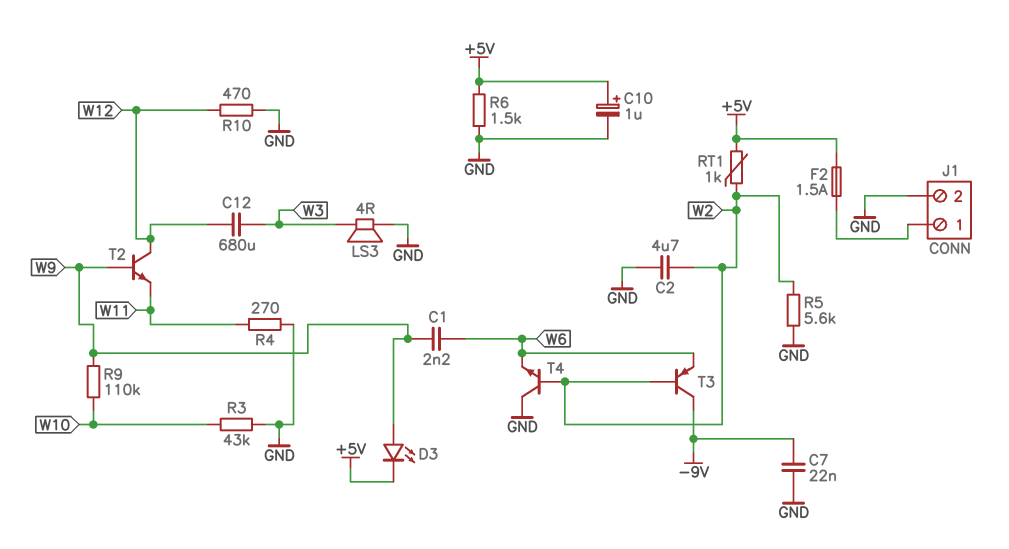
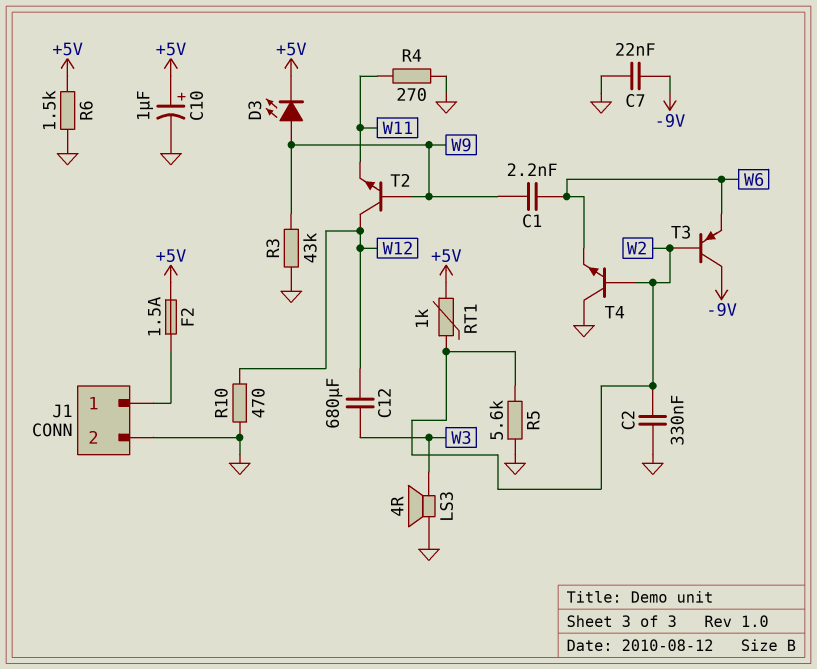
C2: 4.7uF (GND, W2) -> 330nF (GND, W2)
R3: 43k (GND, W10) -> 43k (GND, W9)
R9: 110k (W9, W10) -> none

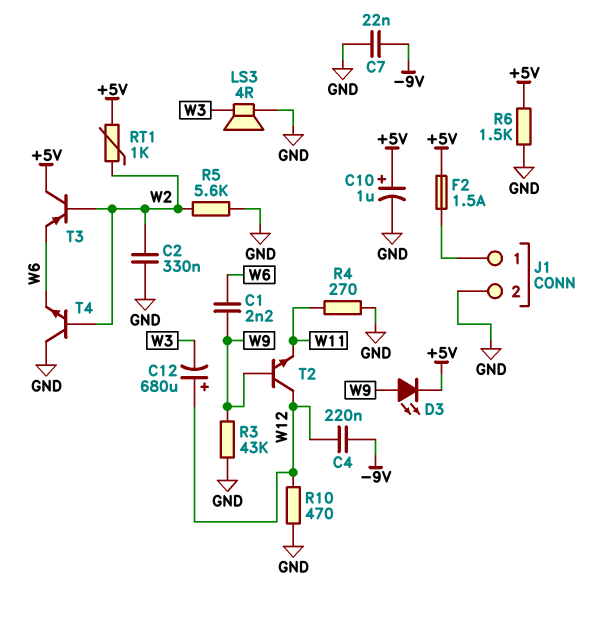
C4: none -> 220nF (-9V, W12)
C12: 680uF (W3, W12) -> 680uF (plus W12, minus W3)
T3: PNP (B W2, C -9V, E W6) -> PNP (B W2, C +5V, E W6)

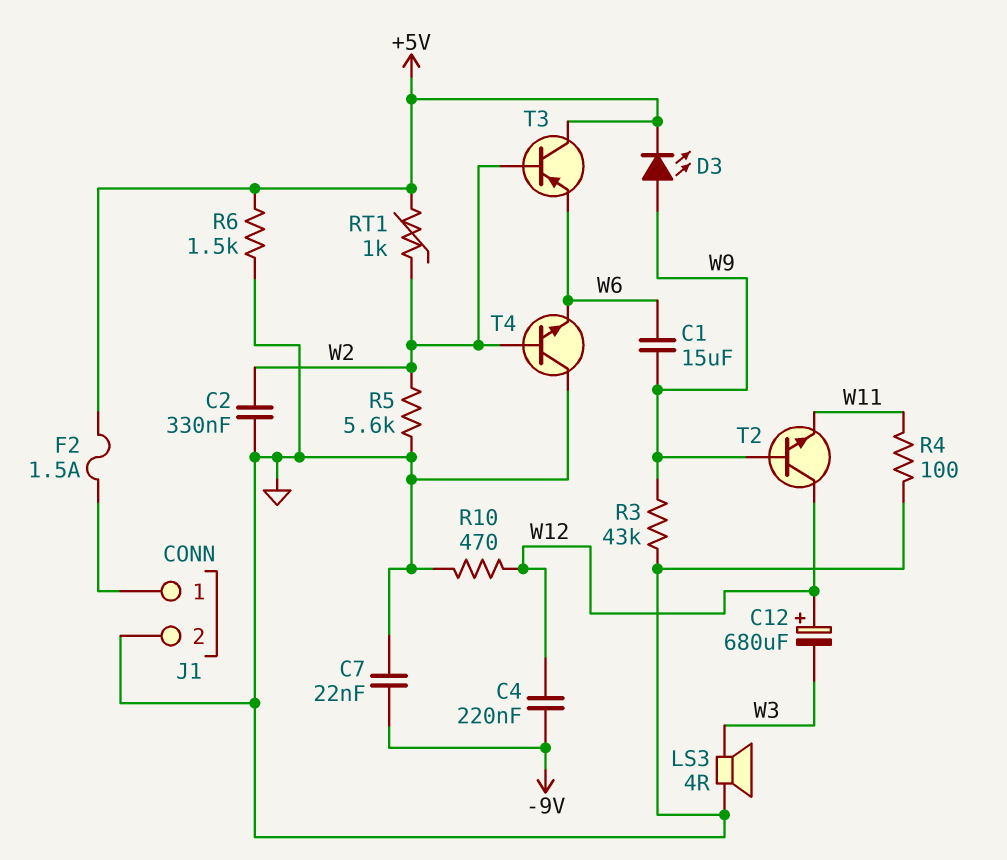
C1: 2.2nF (W6, W9) -> 15uF (W6, W9)
C10: 1uF (plus +5V, minus GND) -> none
R4: 270 (GND, W11) -> 100 (GND, W11)

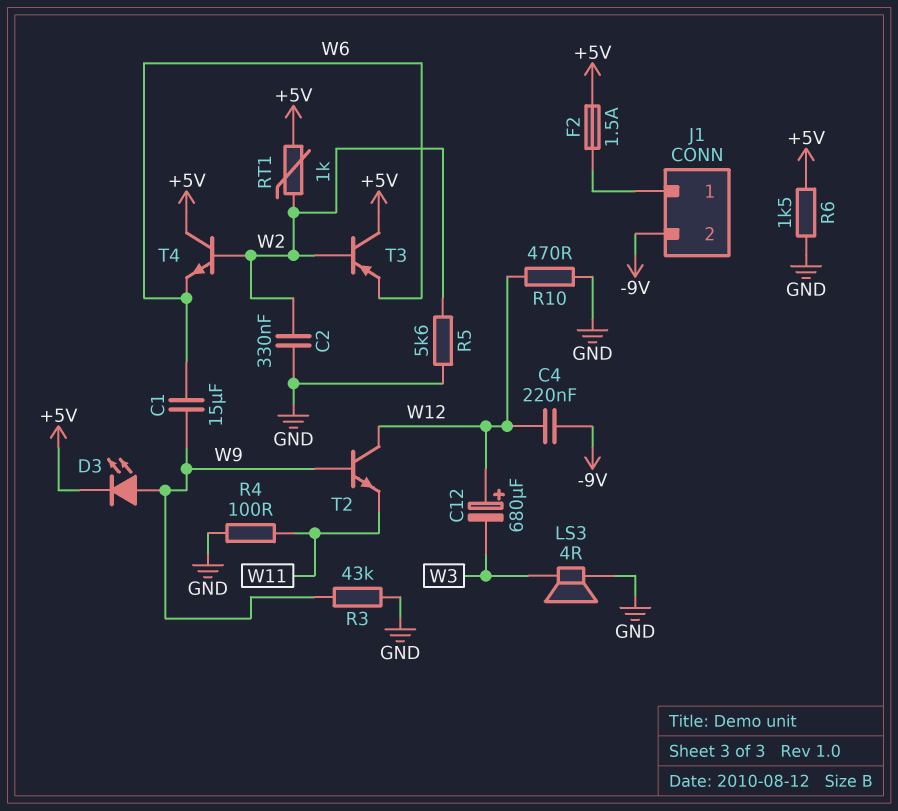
C7: 22nF (-9V, GND) -> none
J1 pin 2: GND -> -9V
T4: NPN (B W2, C GND, E W6) -> NPN (B W2, C +5V, E W6)

